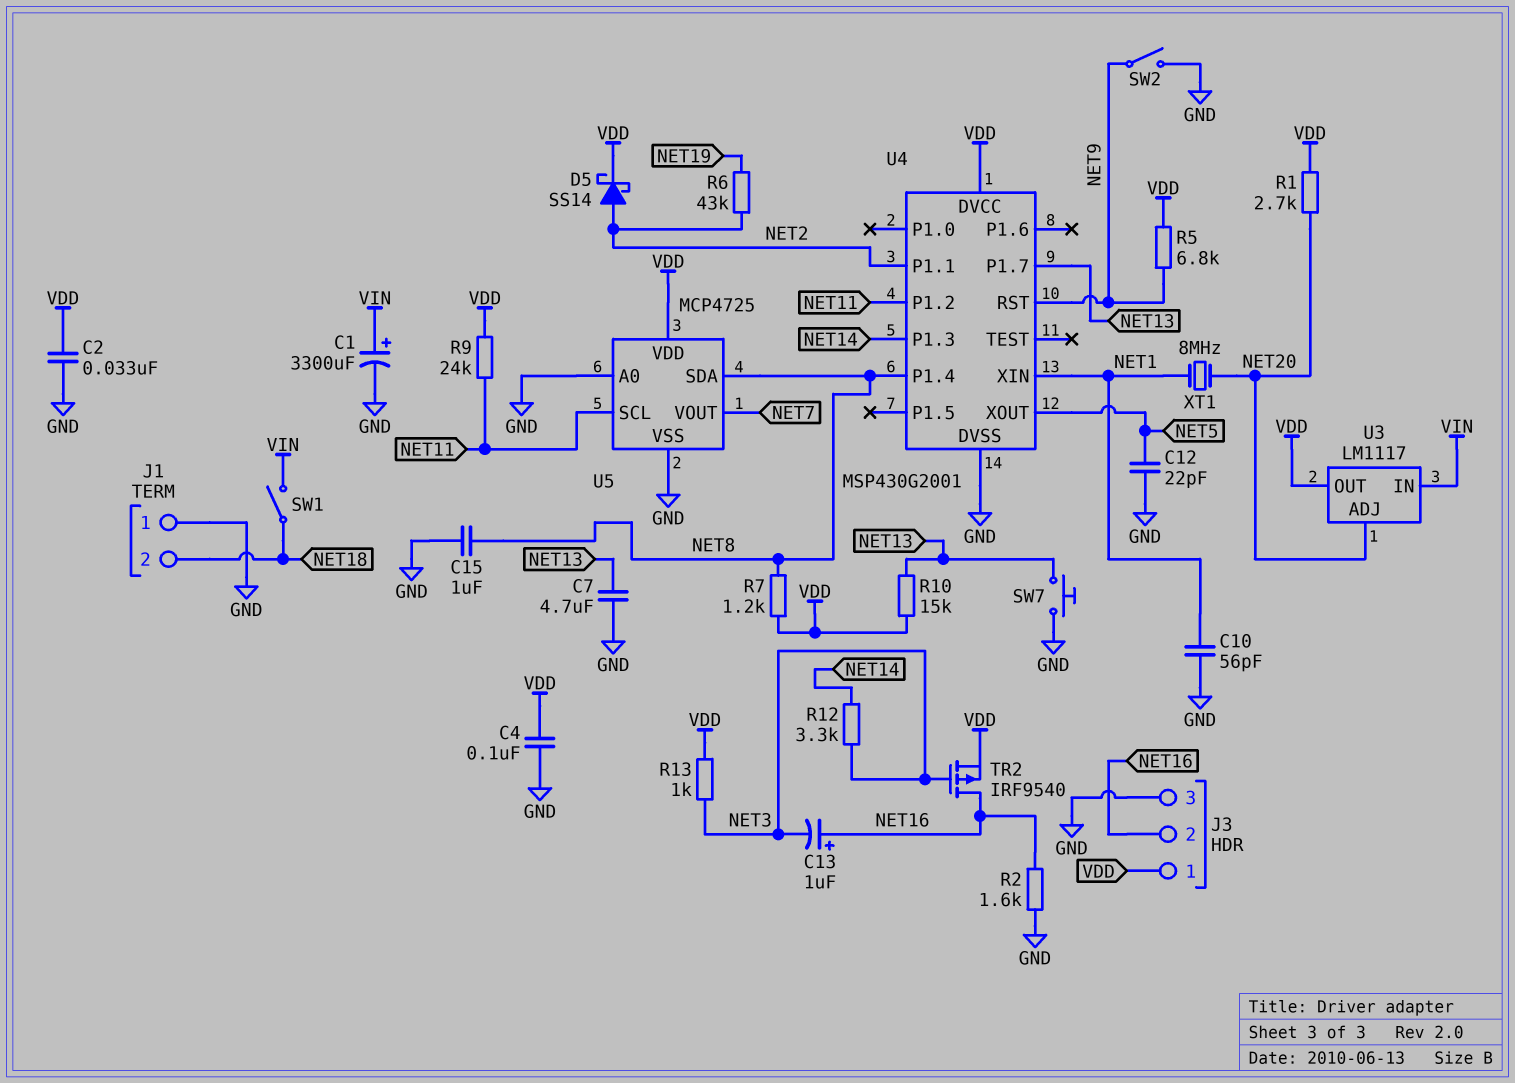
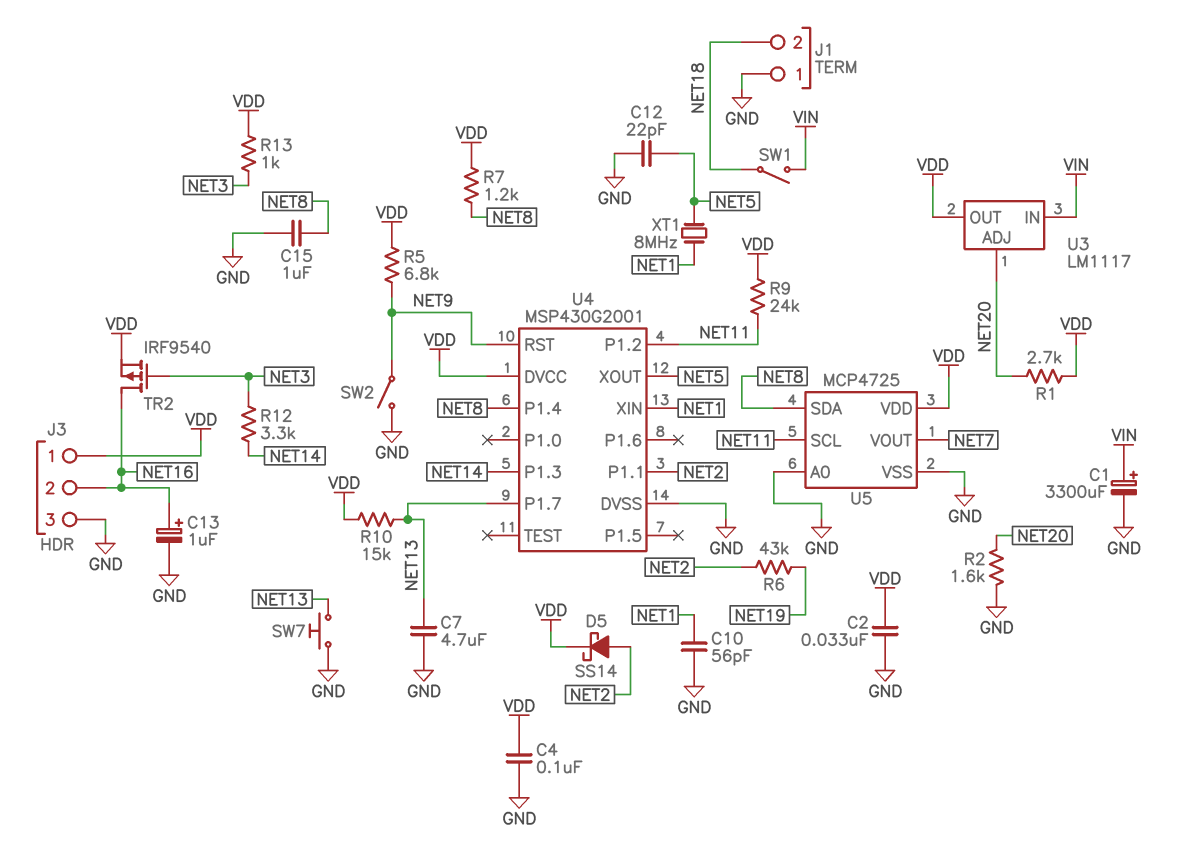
C13: 1uF (plus NET16, minus NET3) -> 1uF (plus NET16, minus GND)
R2: 1.6k (GND, NET16) -> 1.6k (GND, NET20)
XT1: 8MHz (NET1, NET20) -> 8MHz (NET1, NET5)

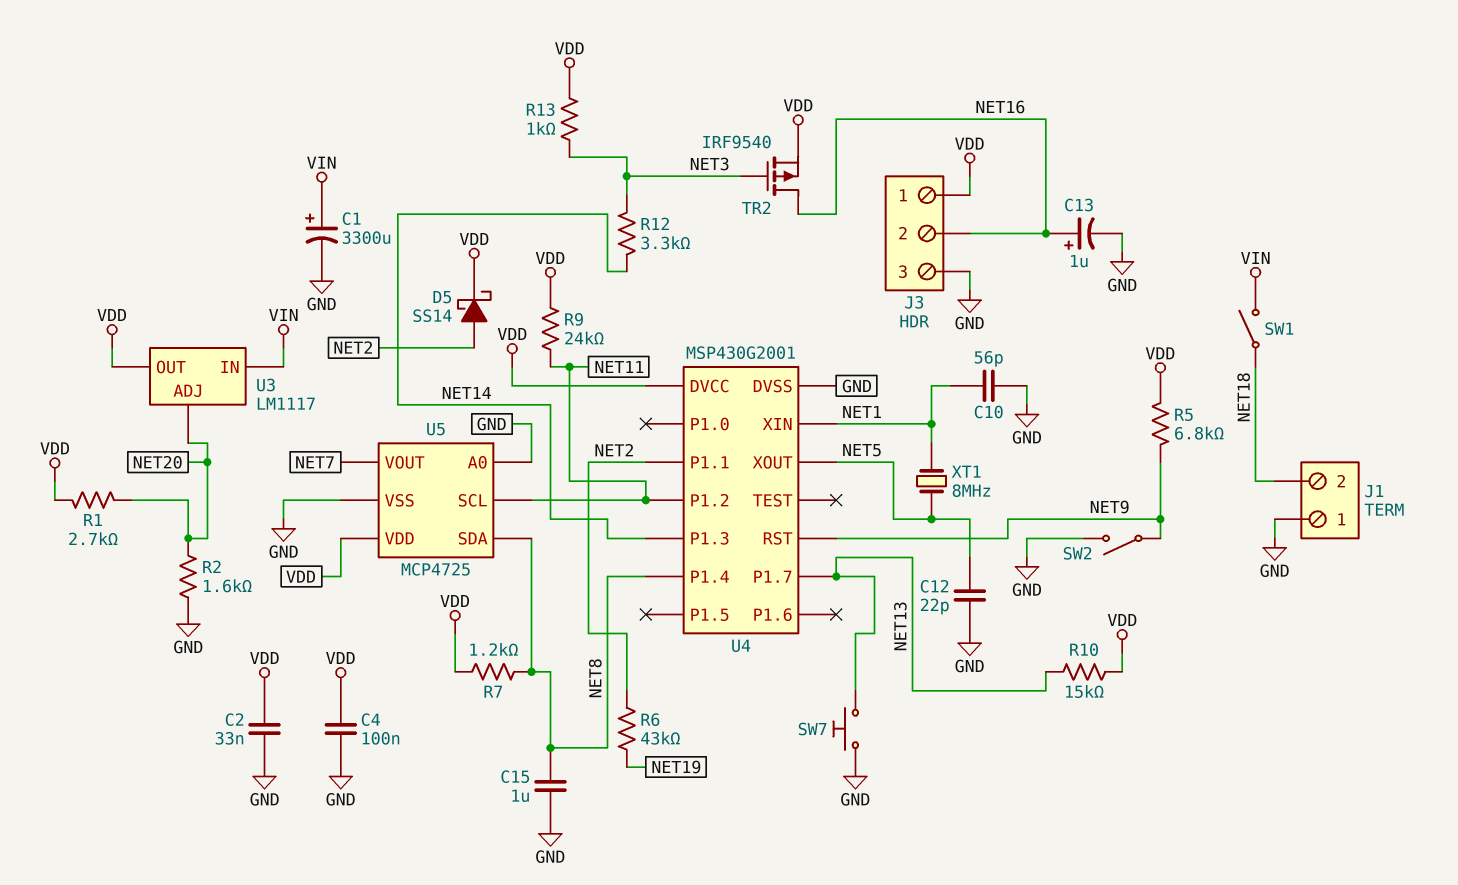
C7: 4.7uF (GND, NET13) -> none

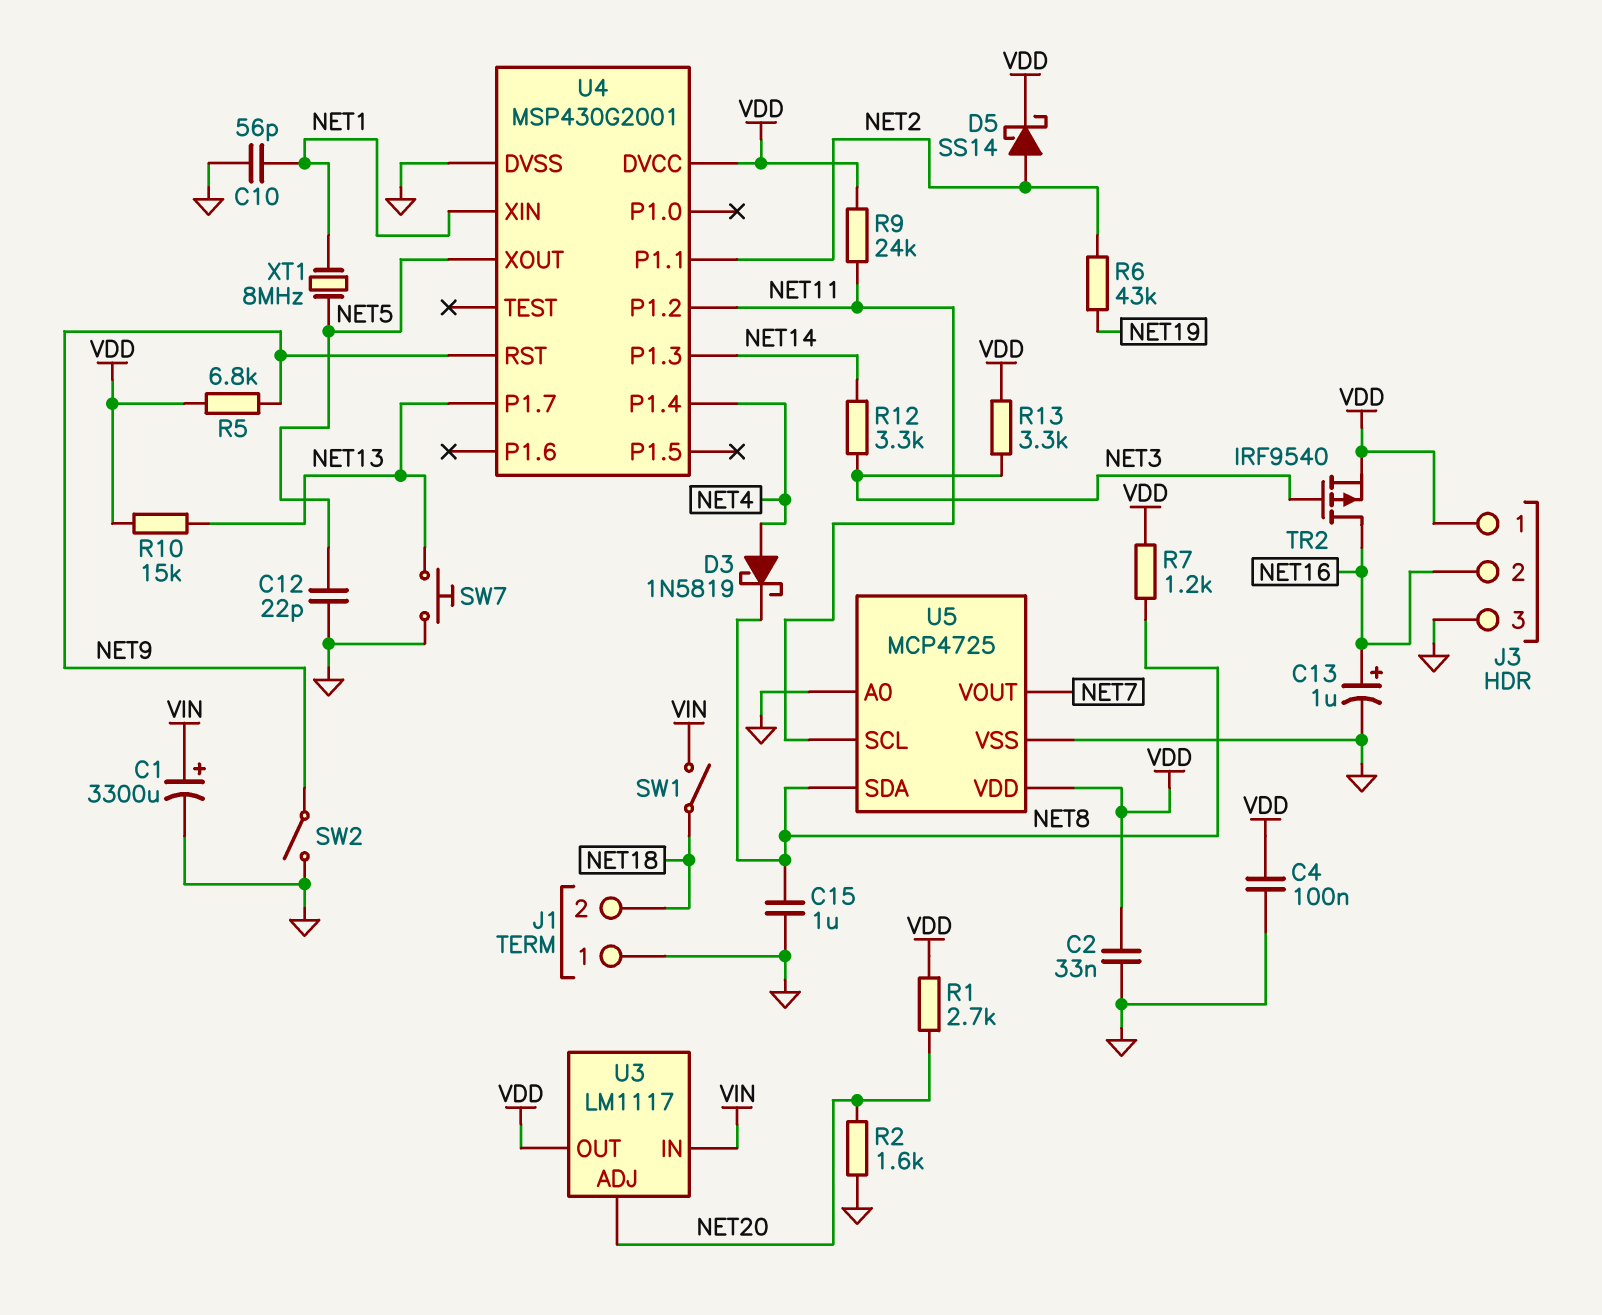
D3: none -> schottky 1N5819 (A NET4, K NET8)
R13: 1k (NET3, VDD) -> 3.3k (NET3, VDD)
U4 pin P1.4: NET8 -> NET4

